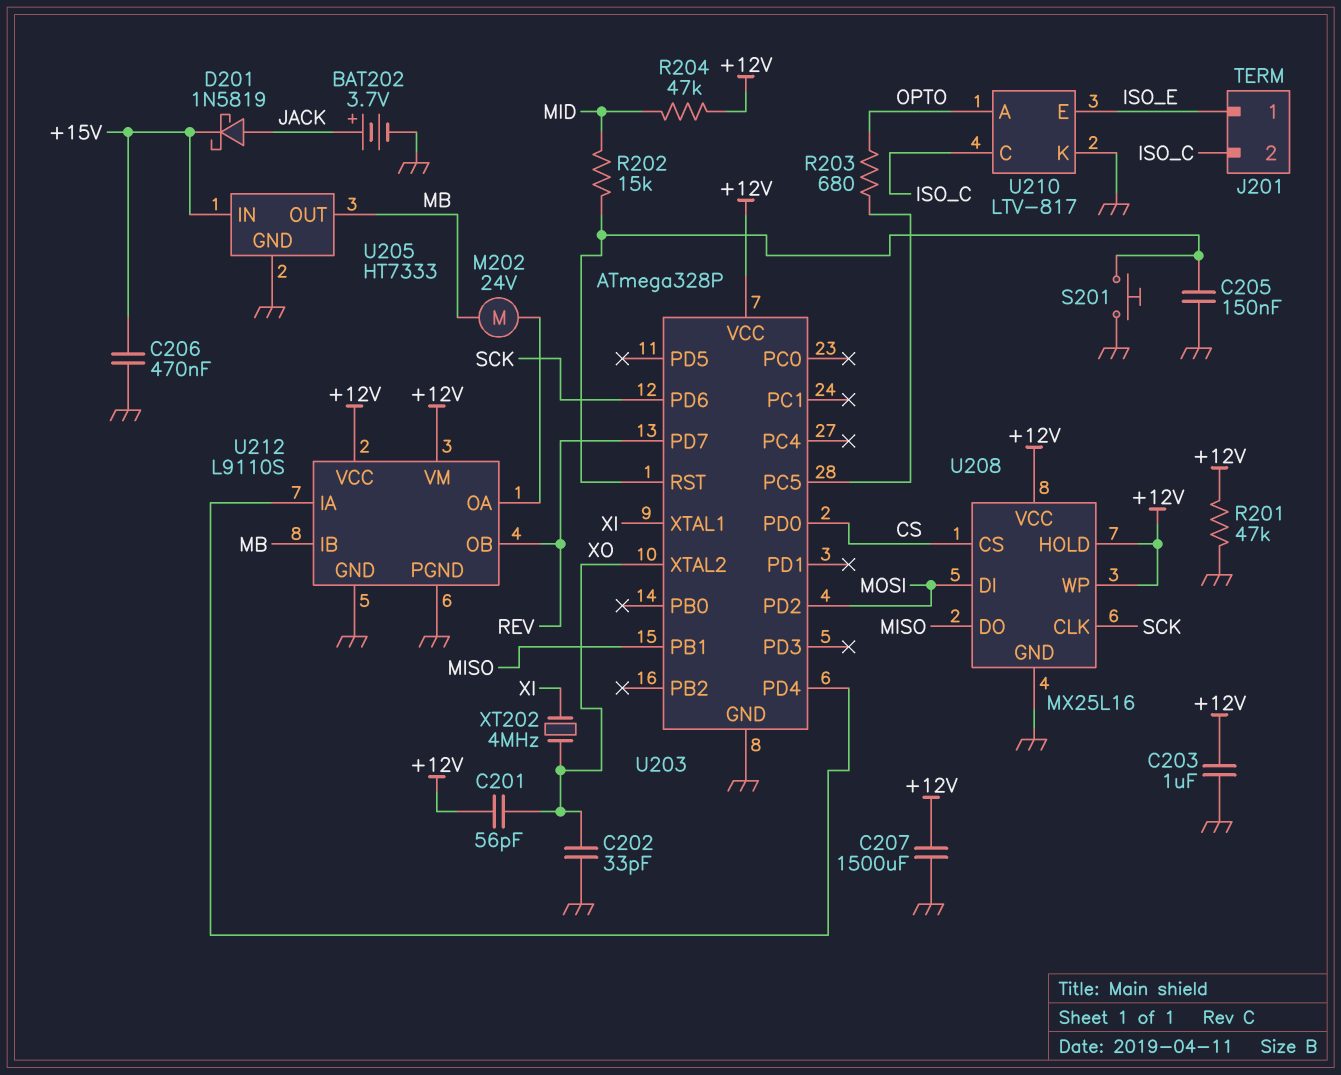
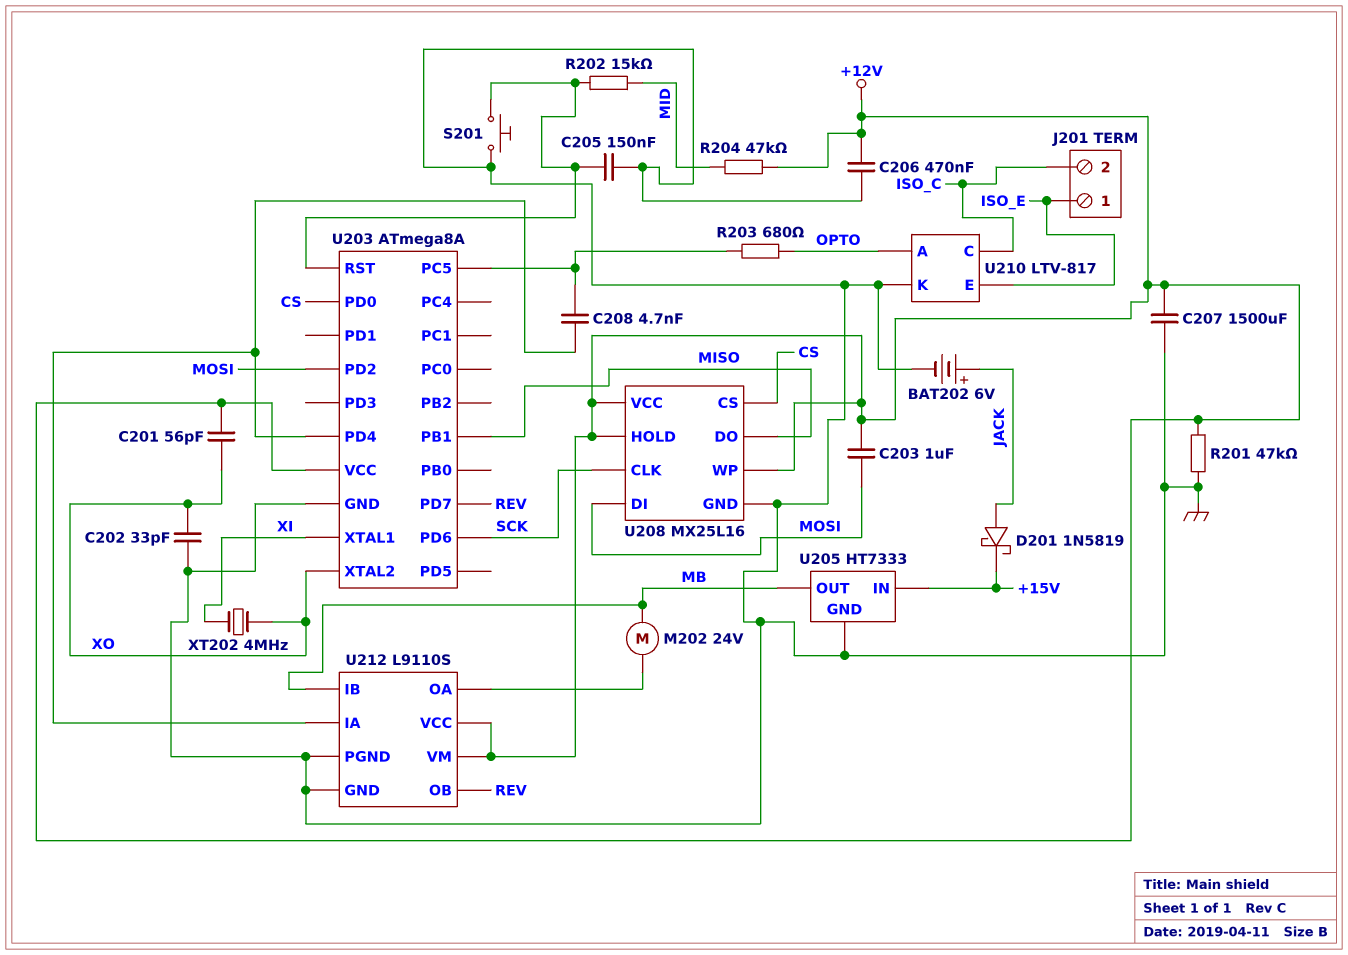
BAT202: 3.7V (plus JACK, minus GND) -> 6V (plus JACK, minus GND)
C203: 1uF (+12V, GND) -> 1uF (+12V, MOSI)
C206: 470nF (+15V, GND) -> 470nF (+12V, GND)
C208: none -> 4.7nF (U203/PC5, U203/PD4)
U203: ATmega328P -> ATmega8A

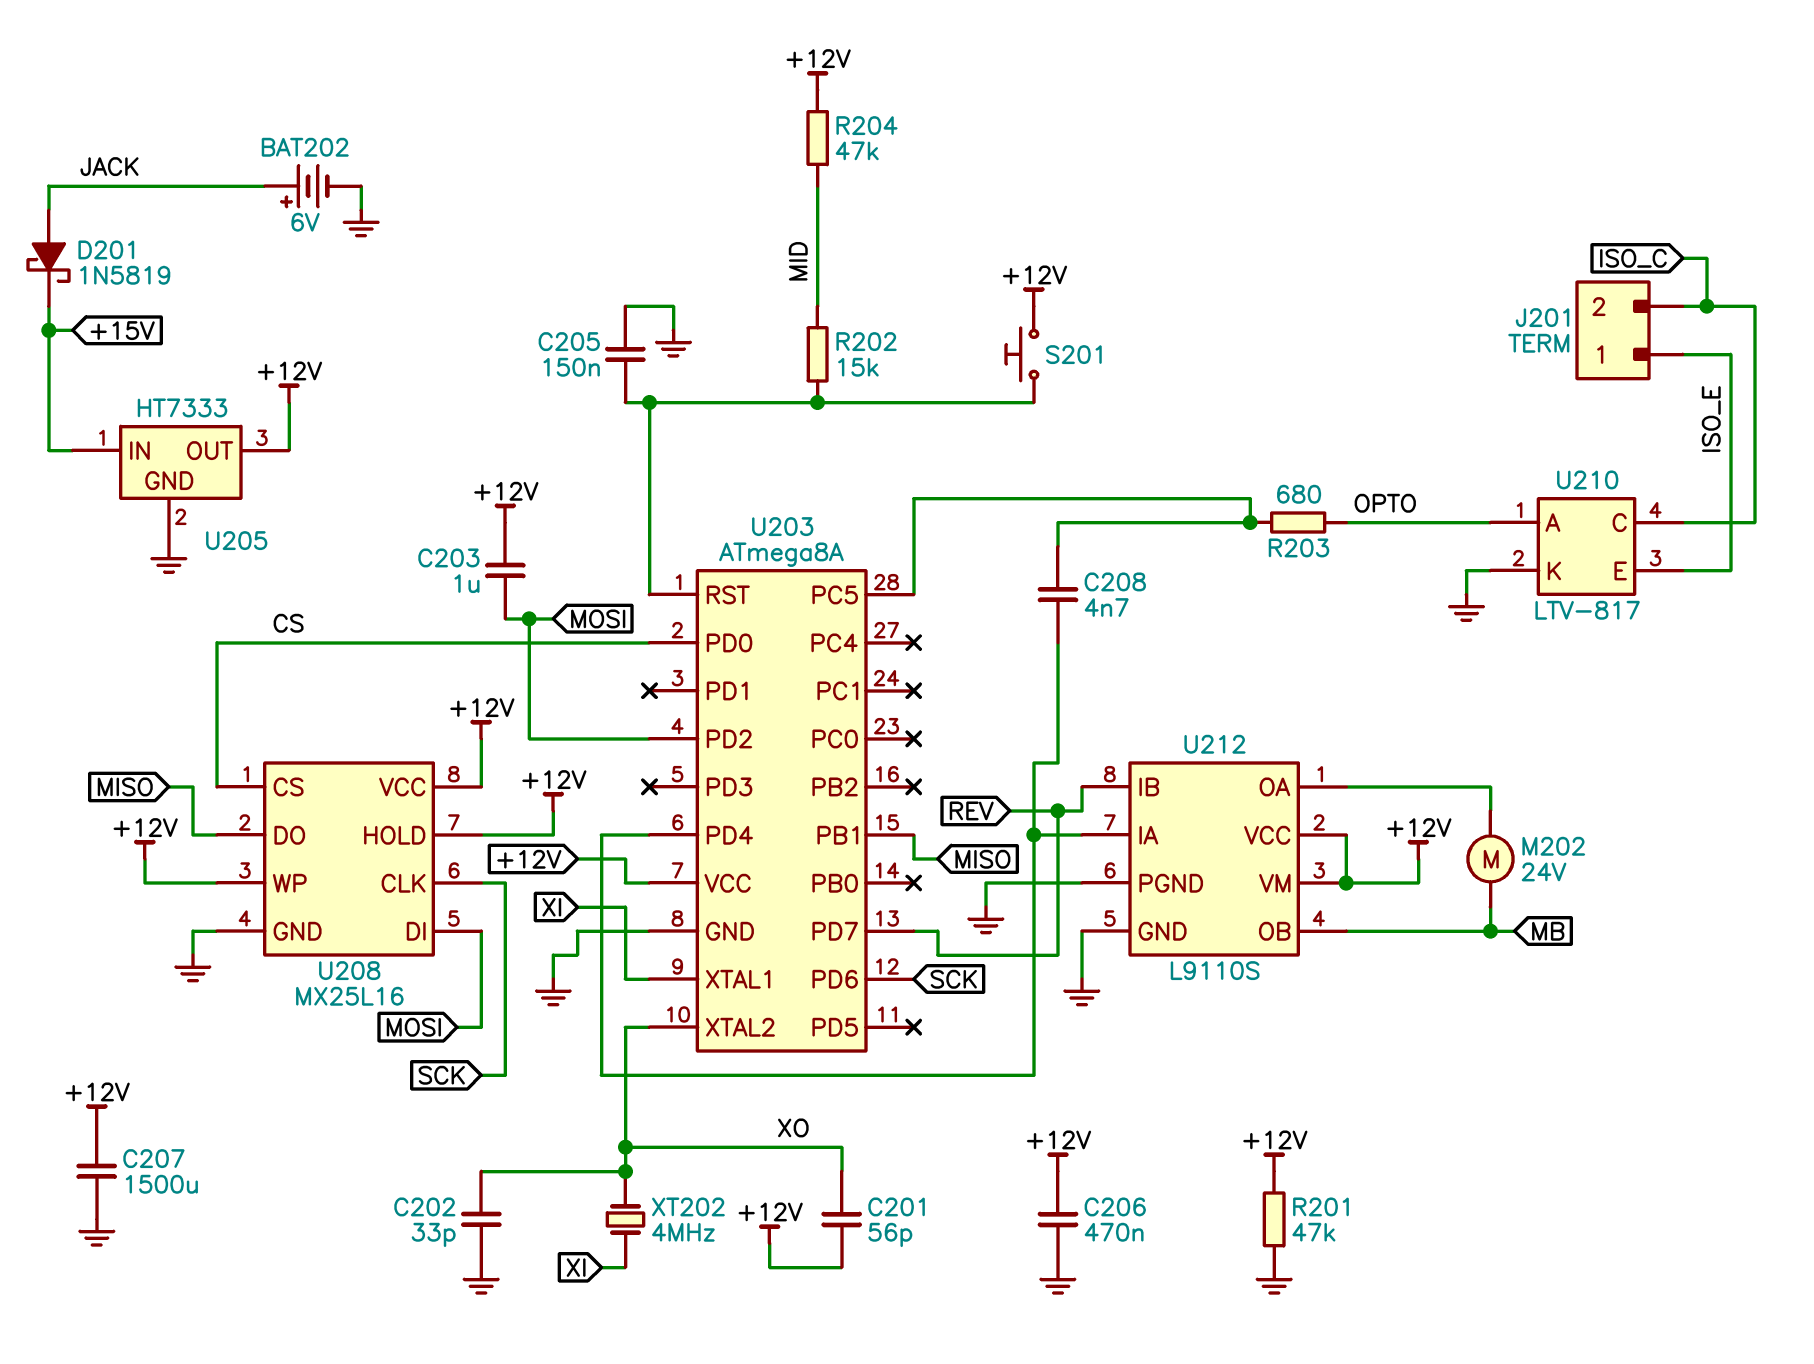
S201: button (GND, U203/RST) -> button (+12V, U203/RST)
U205 pin OUT: MB -> +12V
U212 pin IB: MB -> REV
U212 pin OB: REV -> MB

